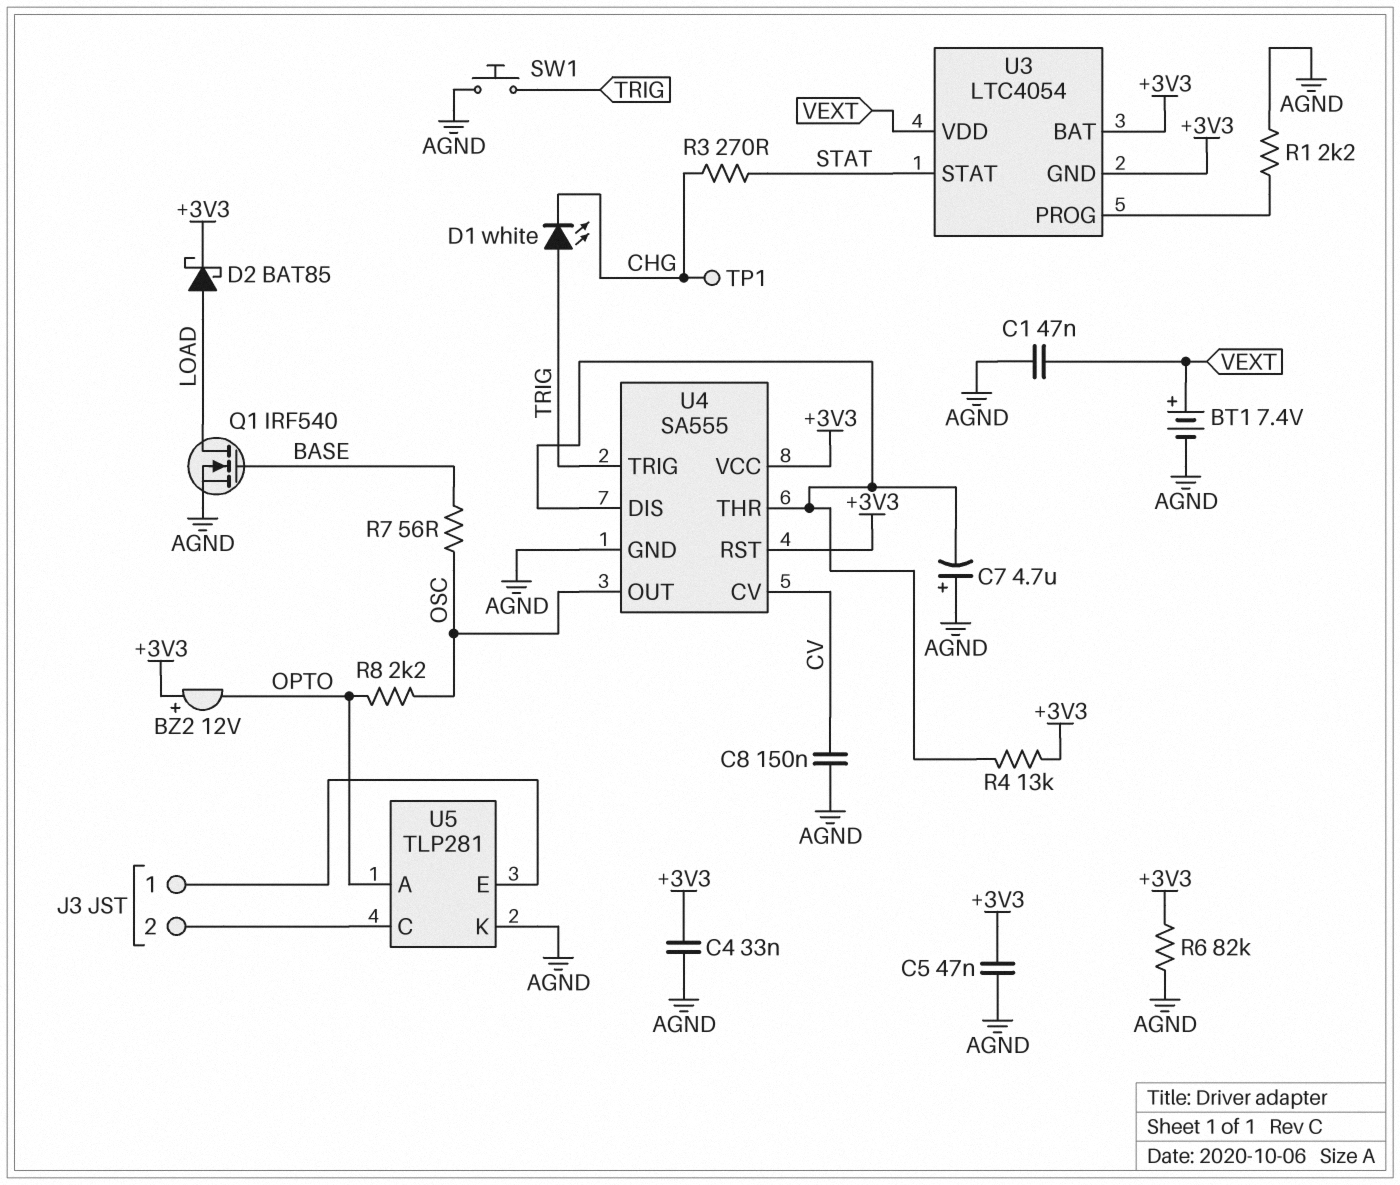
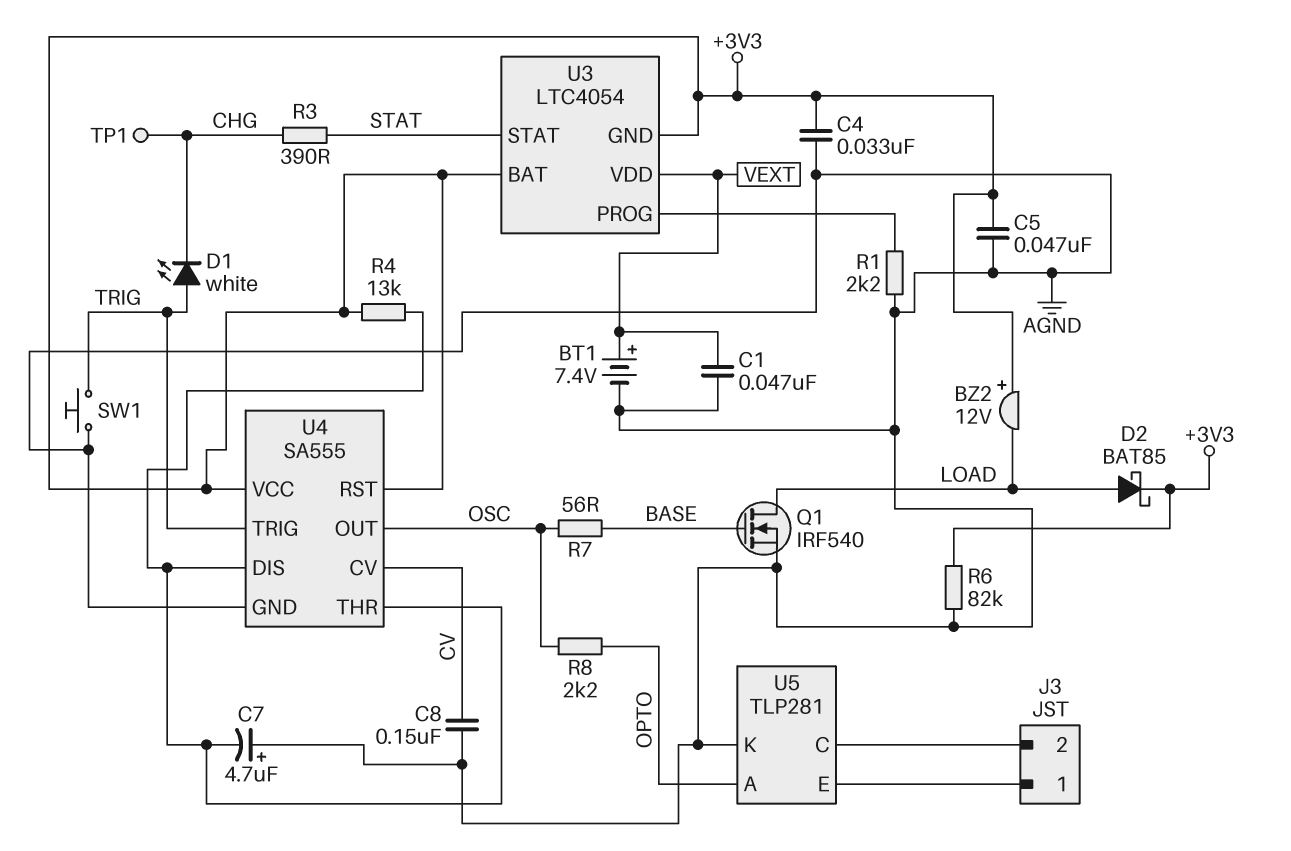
BZ2: buzzer 12V (plus +3V3, minus OPTO) -> buzzer 12V (plus +3V3, minus LOAD)
R3: 270 (CHG, STAT) -> 390 (CHG, STAT)

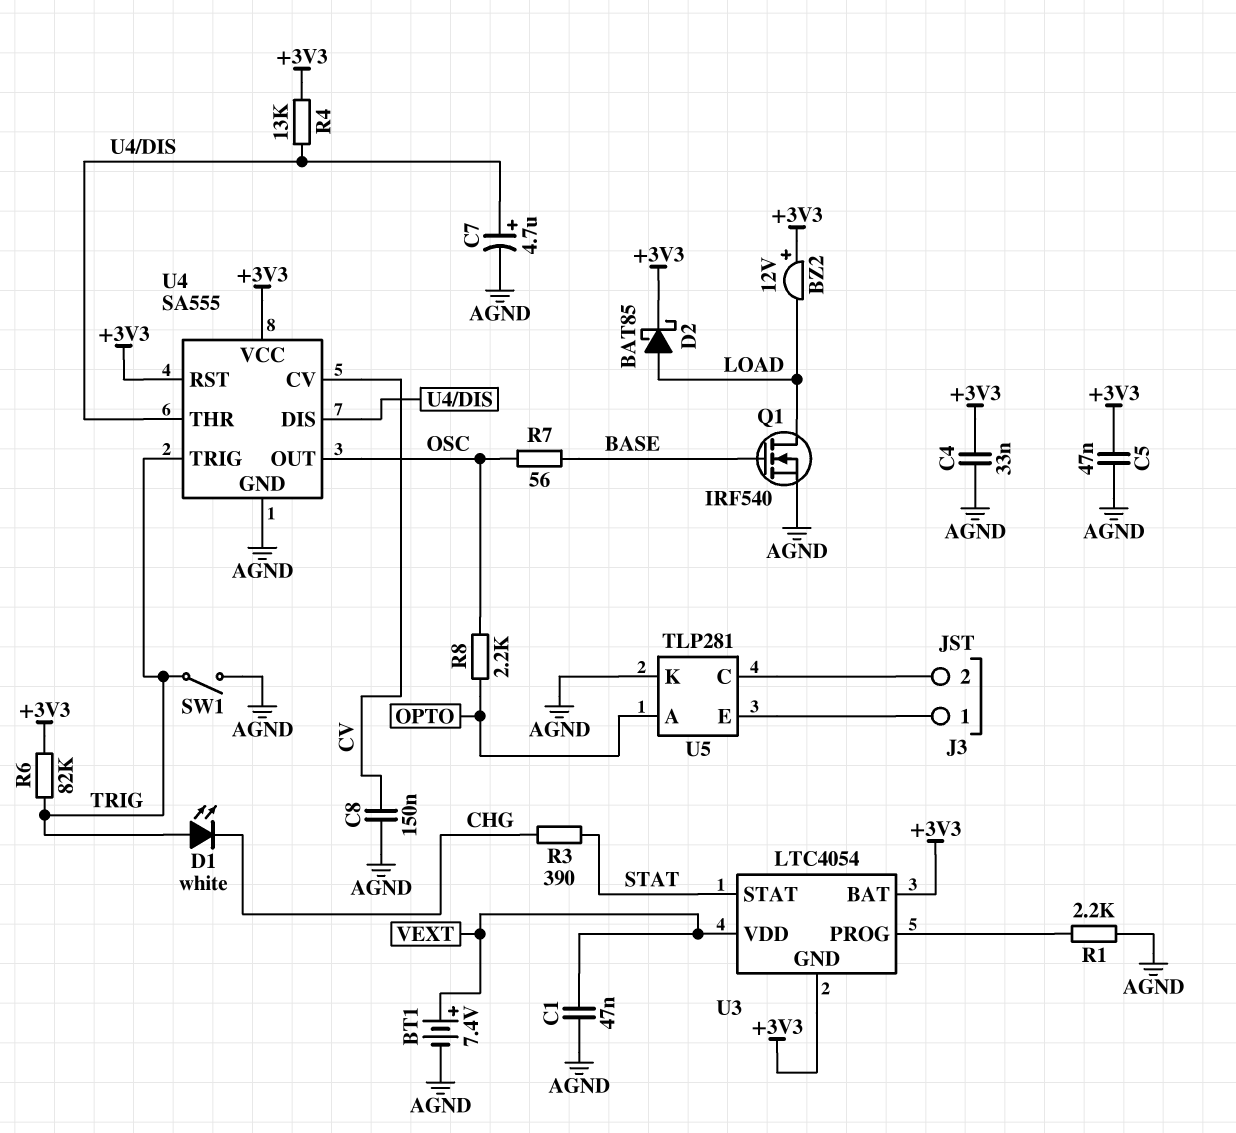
C7: 4.7uF (plus AGND, minus U4/DIS) -> 4.7uF (plus U4/DIS, minus AGND)
R6: 82k (+3V3, AGND) -> 82k (+3V3, TRIG)
SW1: button (AGND, TRIG) -> switch (AGND, TRIG)
TP1: test point (CHG) -> none

